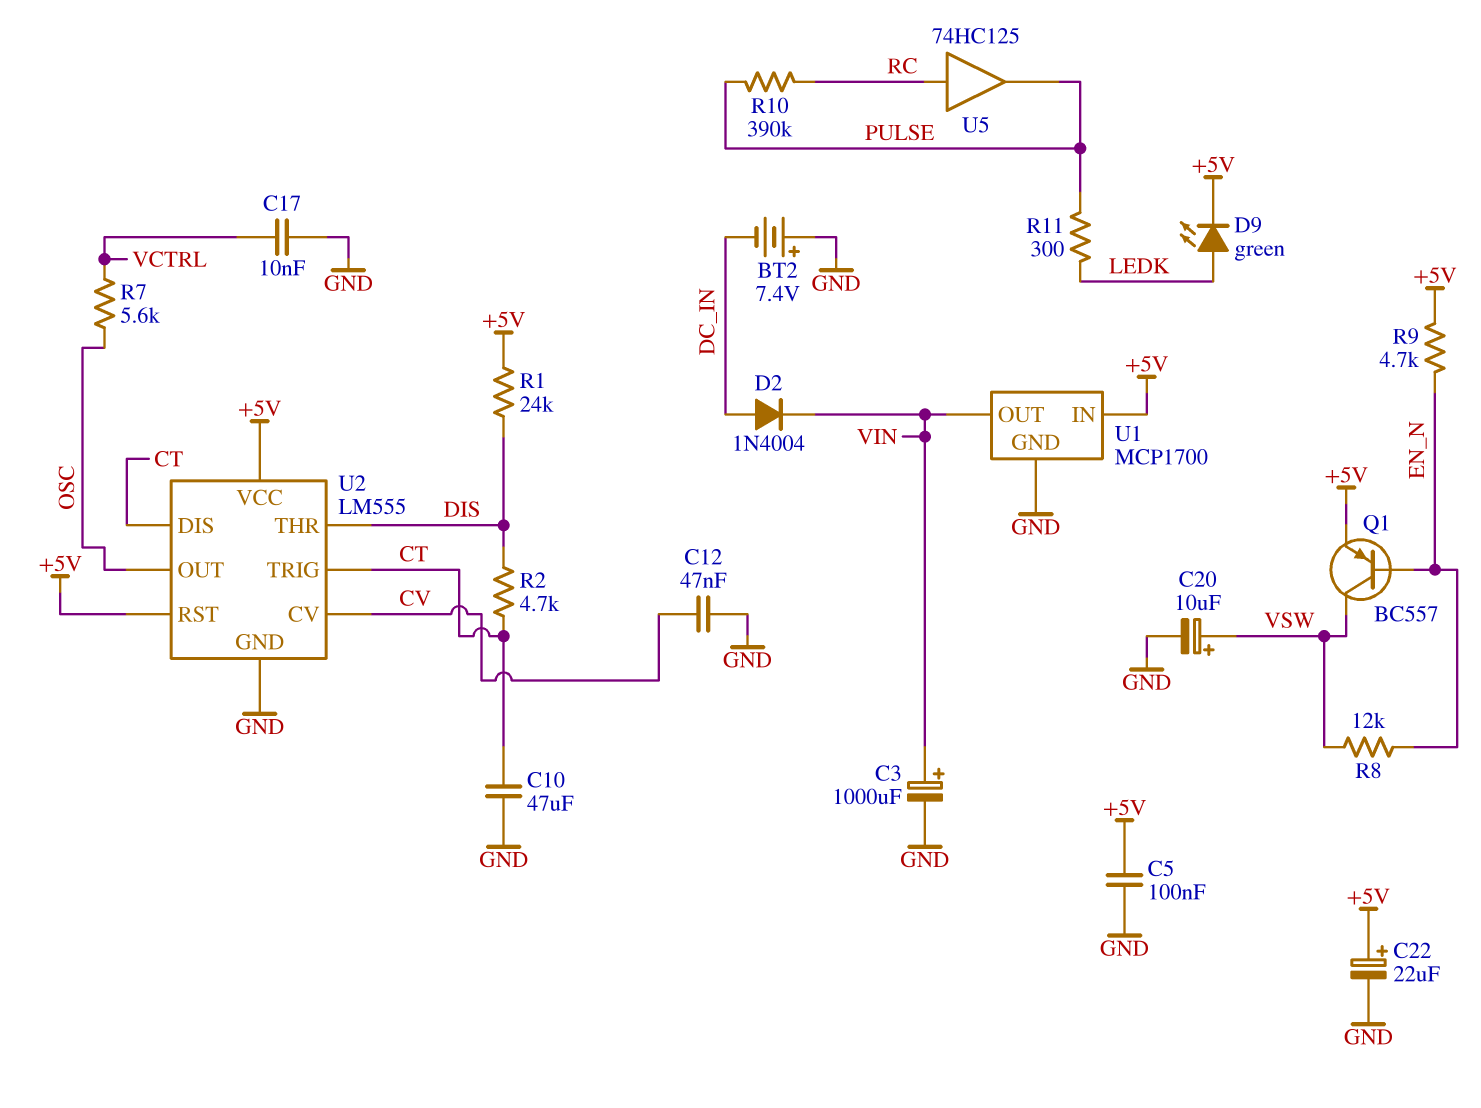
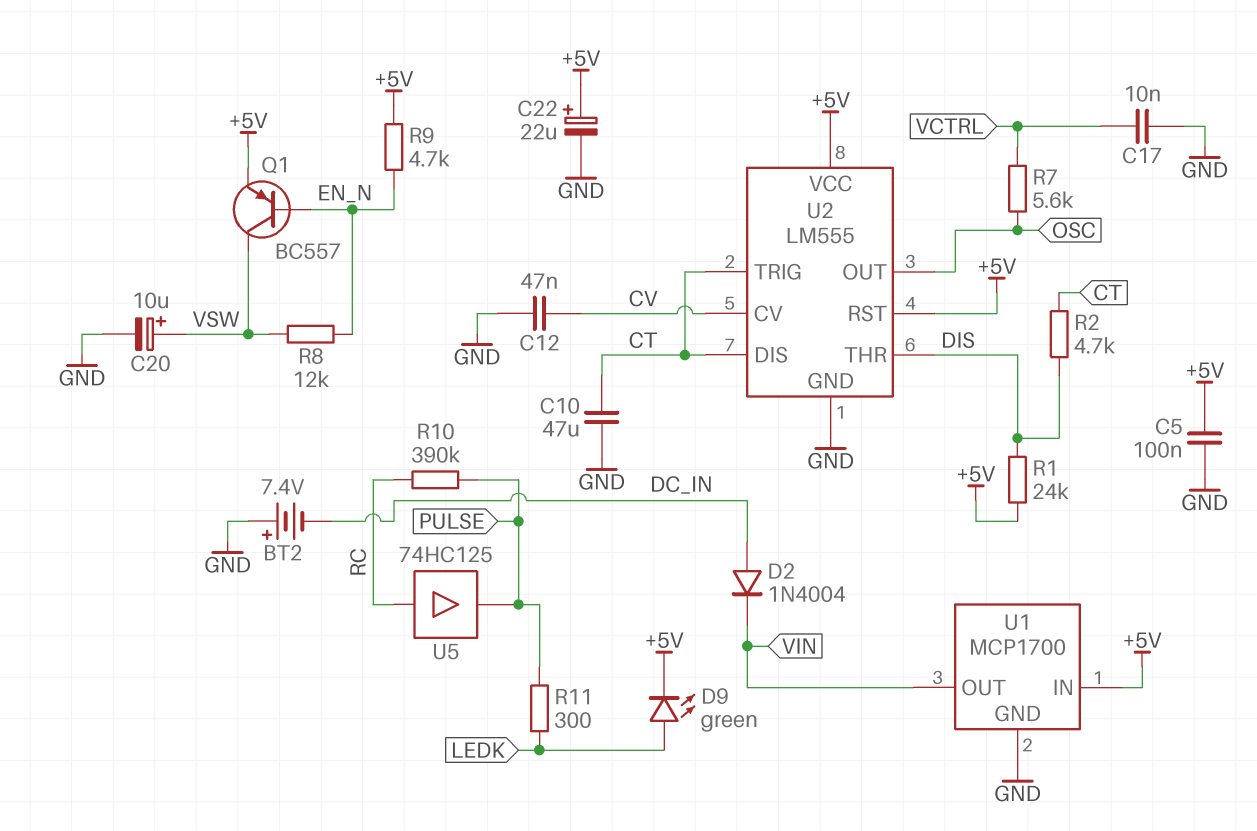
C3: 1000uF (plus VIN, minus GND) -> none

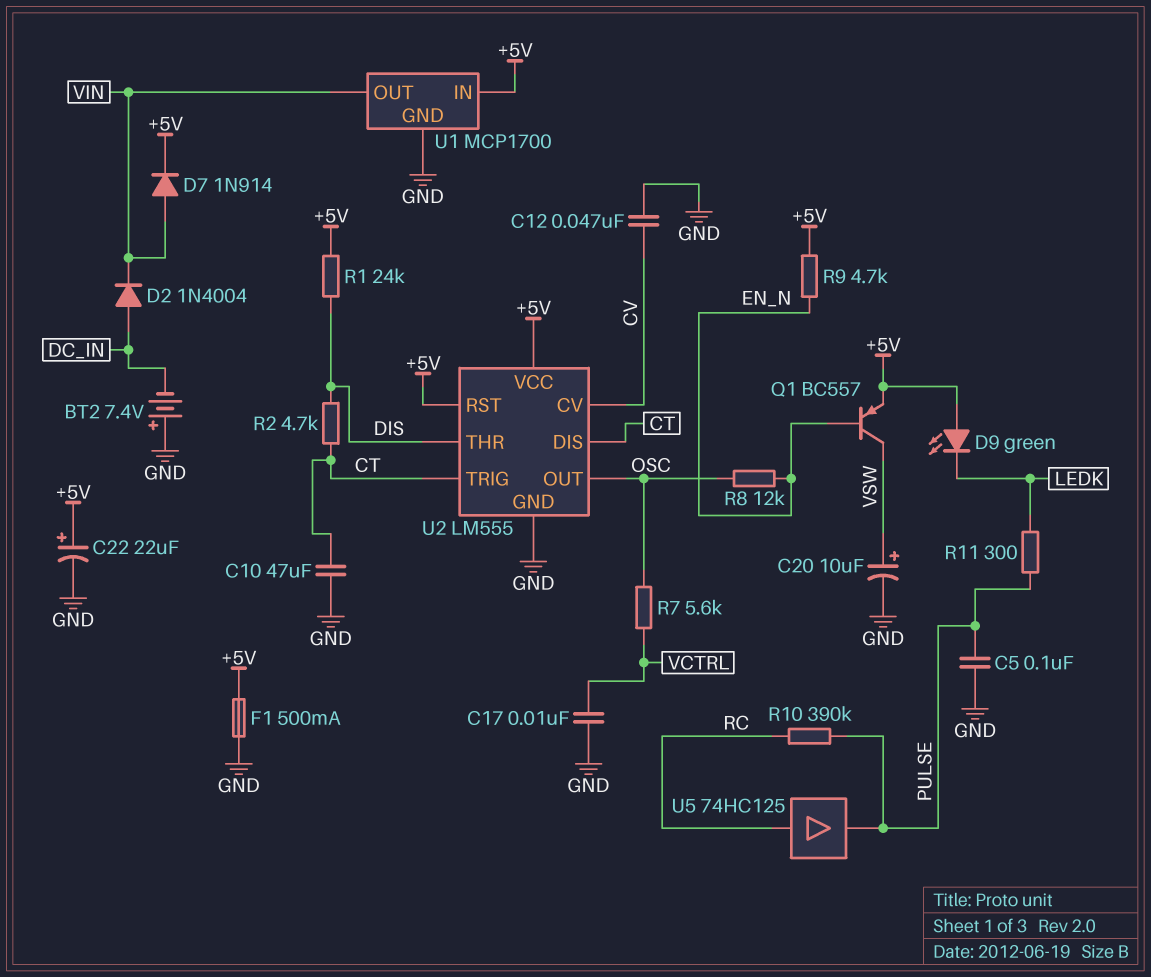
C5: 100nF (+5V, GND) -> 100nF (GND, PULSE)
D7: none -> diode 1N914 (A VIN, K +5V)
D9: LED green (A LEDK, K +5V) -> LED green (A +5V, K LEDK)
F1: none -> 500mA (+5V, GND)
R8: 12k (EN_N, VSW) -> 12k (EN_N, OSC)

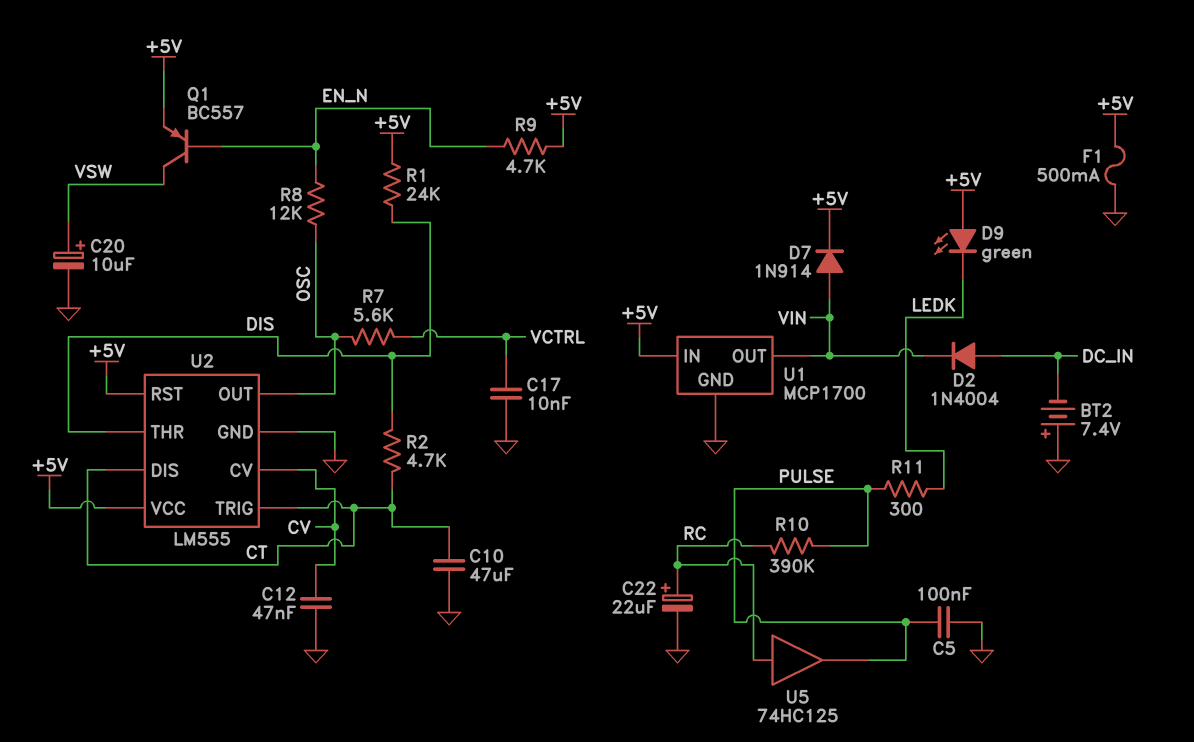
C22: 22uF (plus +5V, minus GND) -> 22uF (plus RC, minus GND)

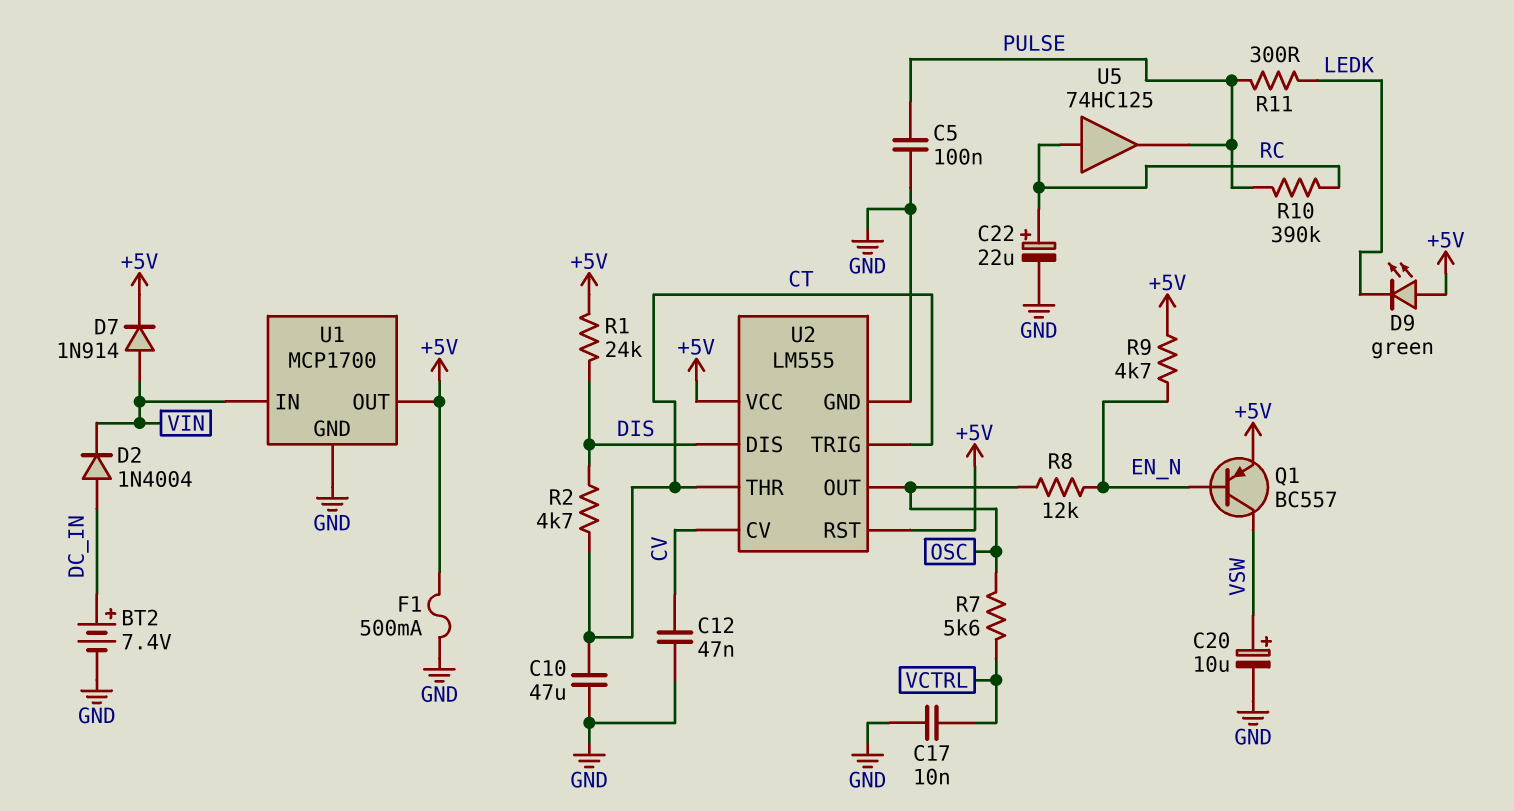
BT2: 7.4V (plus GND, minus DC_IN) -> 7.4V (plus DC_IN, minus GND)
U1 pin IN: +5V -> VIN
U1 pin OUT: VIN -> +5V
U2 pin DIS: CT -> DIS
U2 pin THR: DIS -> CT

